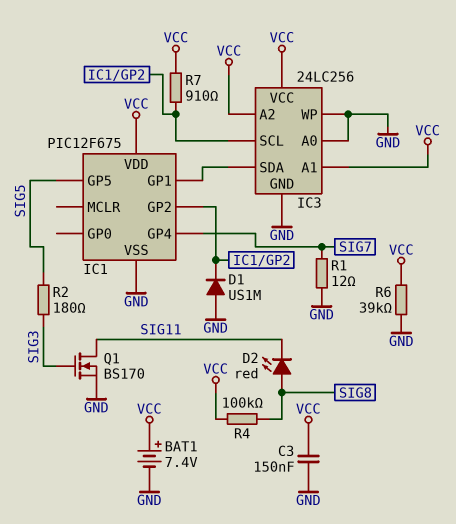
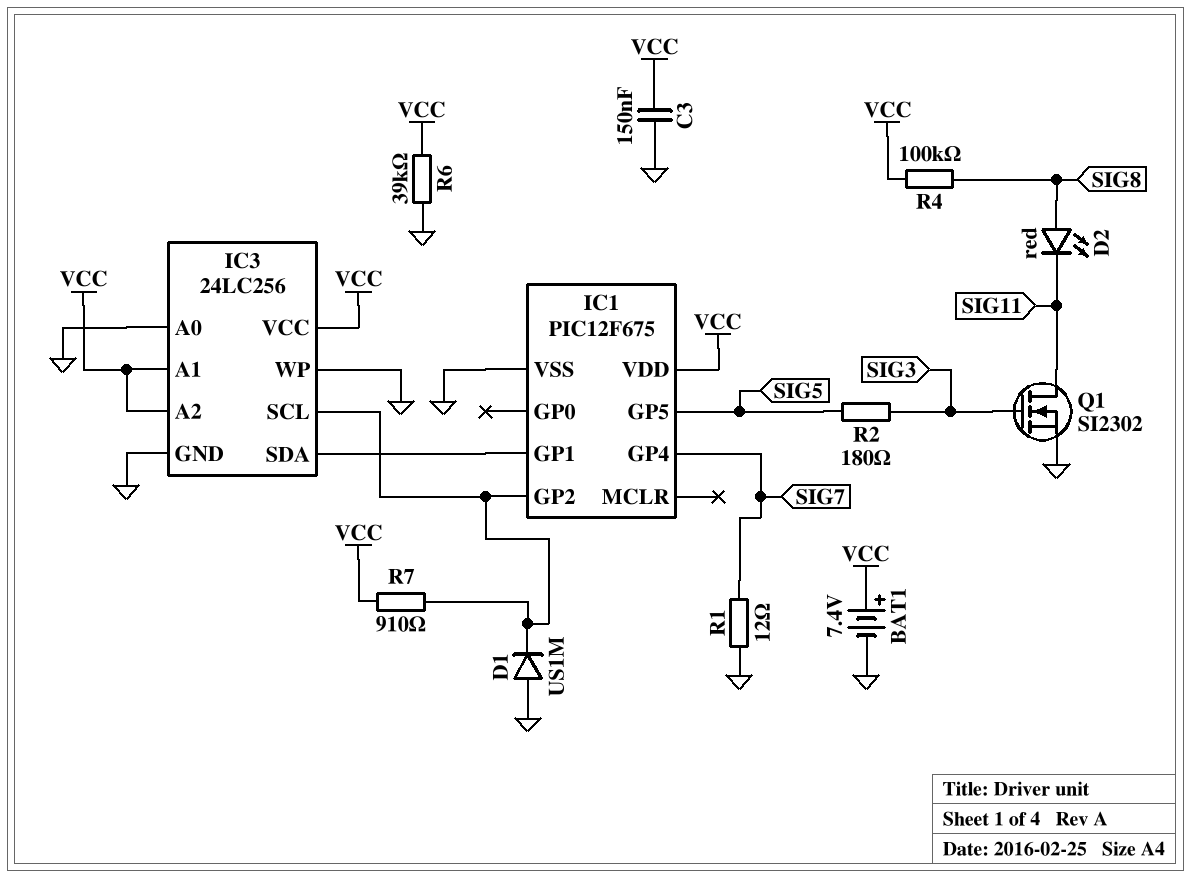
Q1: NMOS BS170 (G SIG3, D SIG11, S GND) -> NMOS SI2302 (G SIG3, D SIG11, S GND)

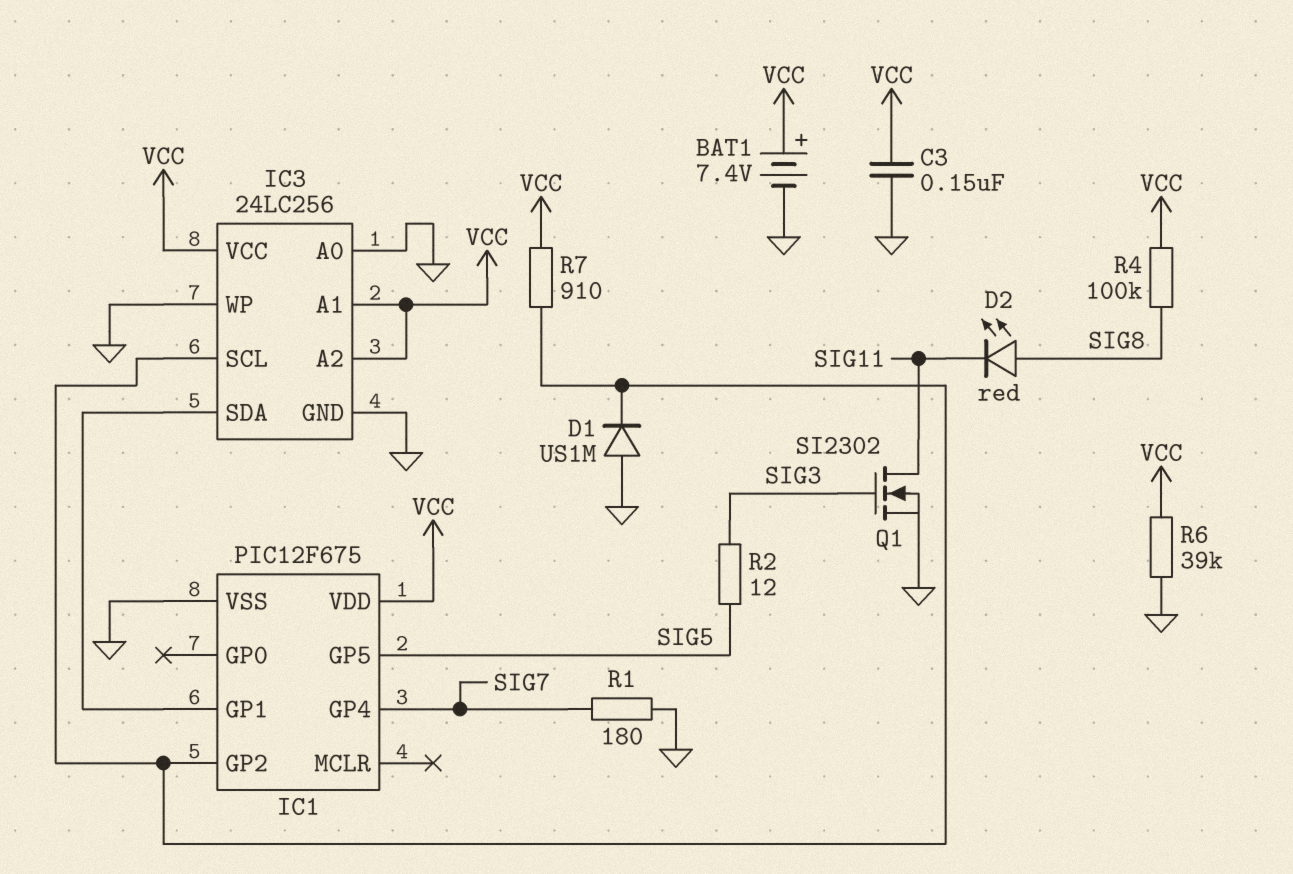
R1: 12 (GND, SIG7) -> 180 (GND, SIG7)
R2: 180 (SIG3, SIG5) -> 12 (SIG3, SIG5)

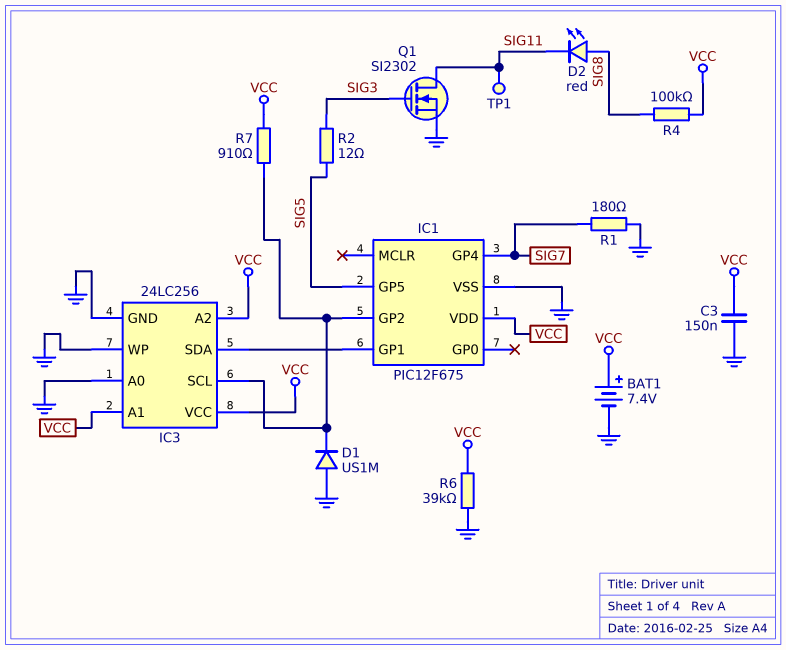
TP1: none -> test point (SIG11)

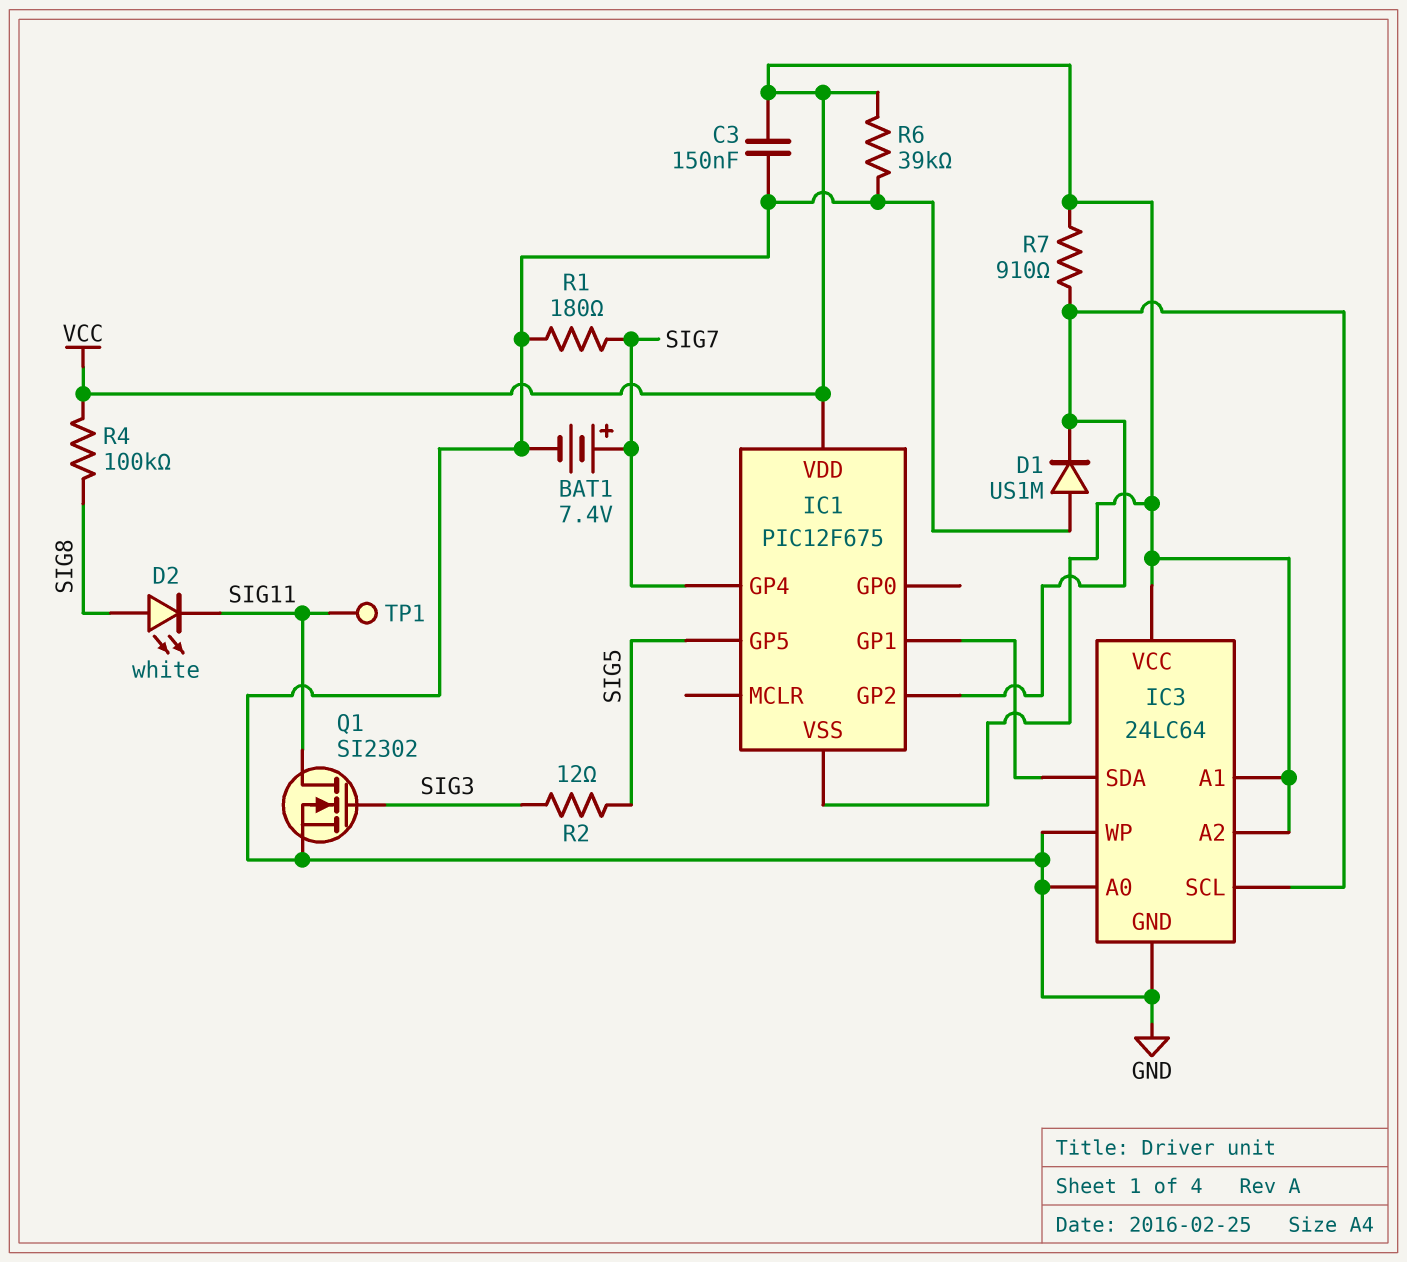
BAT1: 7.4V (plus VCC, minus GND) -> 7.4V (plus SIG7, minus GND)
D2: LED red (A SIG8, K SIG11) -> LED white (A SIG8, K SIG11)
IC1 pin VSS: GND -> VCC
IC3: 24LC256 -> 24LC64

